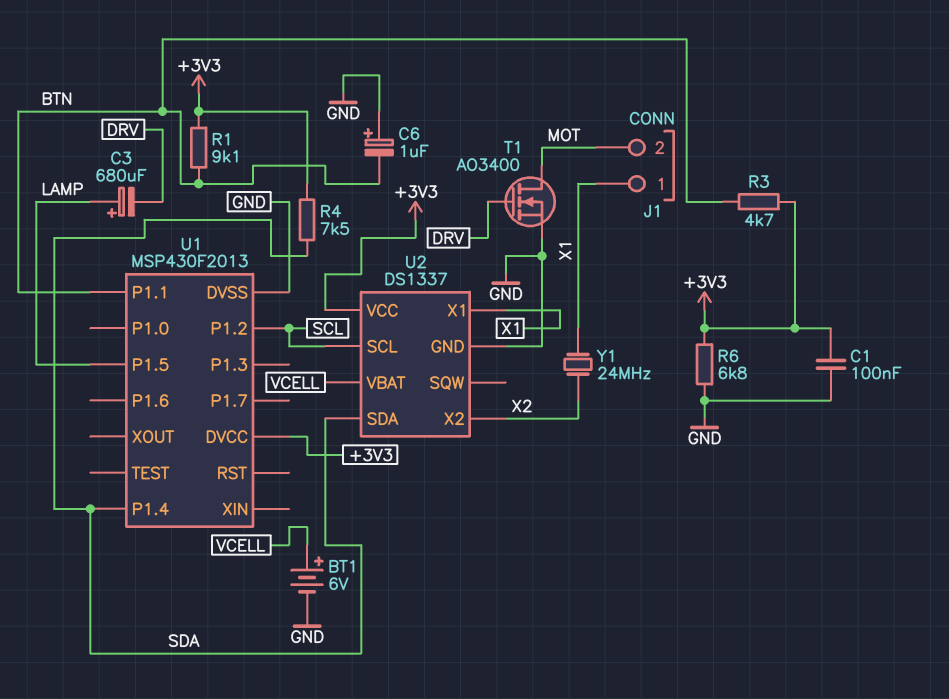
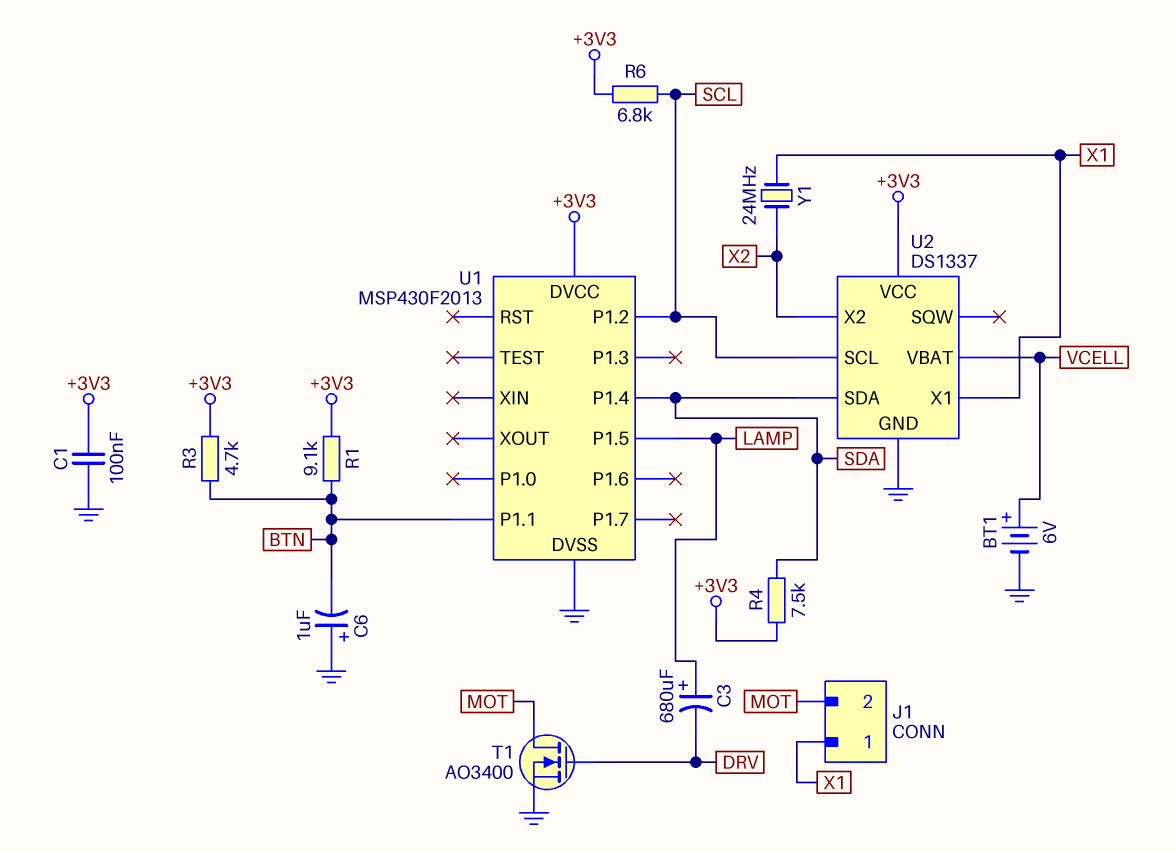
R6: 6.8k (+3V3, GND) -> 6.8k (+3V3, SCL)

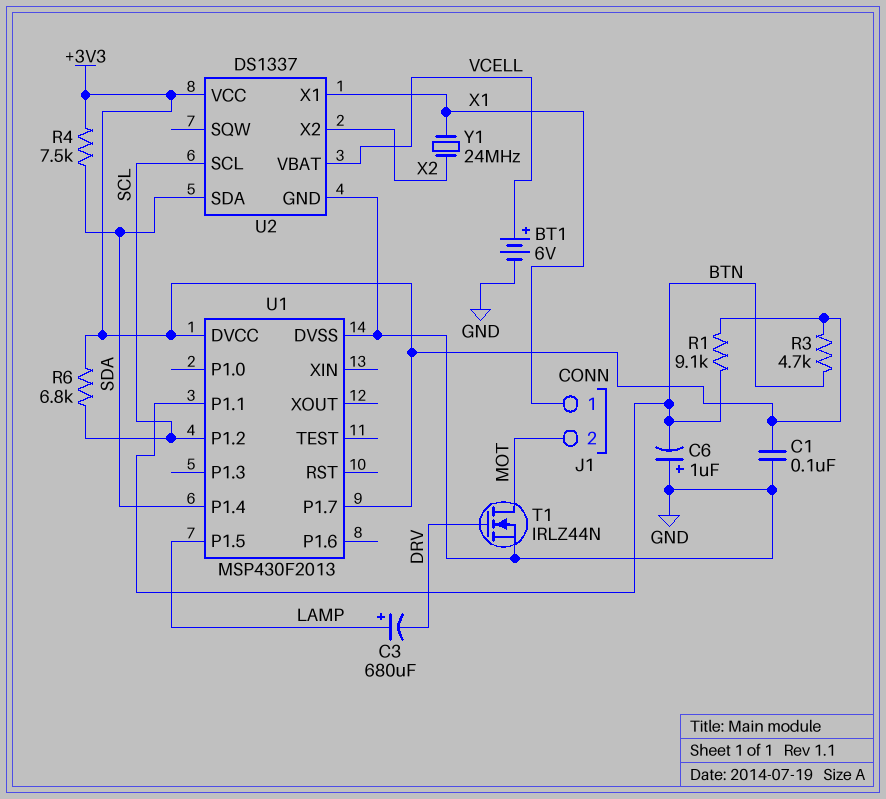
T1: NMOS AO3400 (G DRV, D MOT, S GND) -> NMOS IRLZ44N (G DRV, D MOT, S GND)
U1 pin P1.7: none -> +3V3

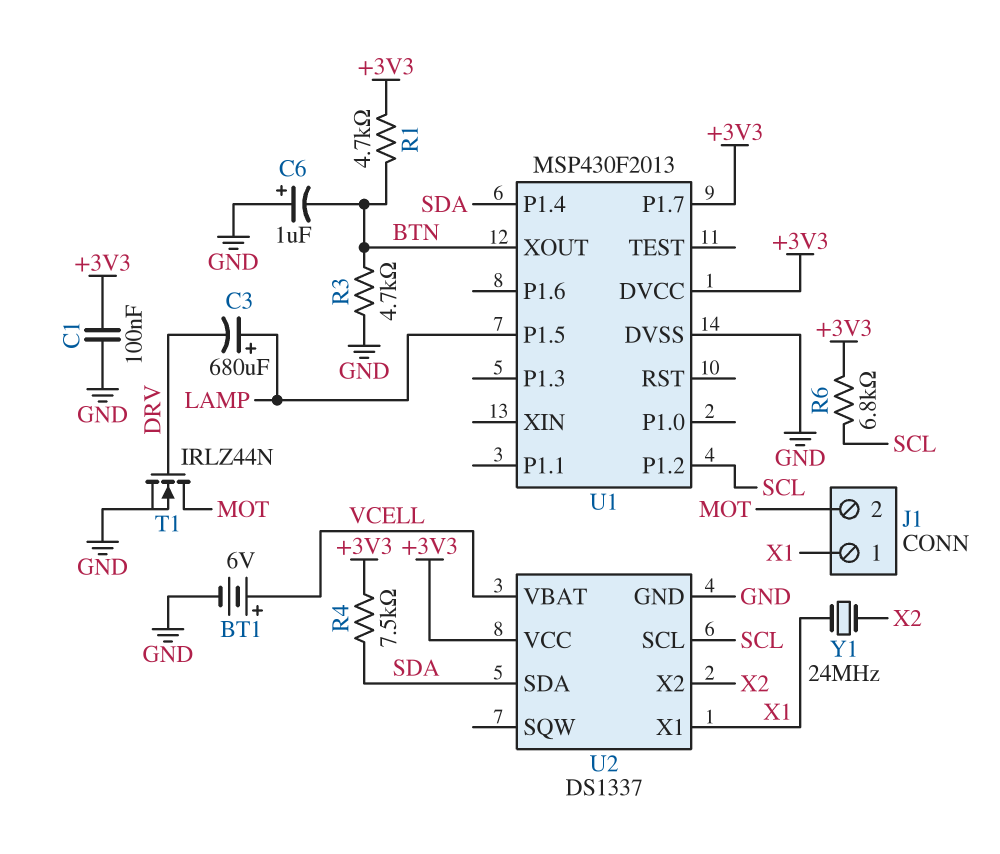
R1: 9.1k (+3V3, BTN) -> 4.7k (+3V3, BTN)
R3: 4.7k (+3V3, BTN) -> 4.7k (BTN, GND)
U1 pin P1.1: BTN -> none
U1 pin XOUT: none -> BTN

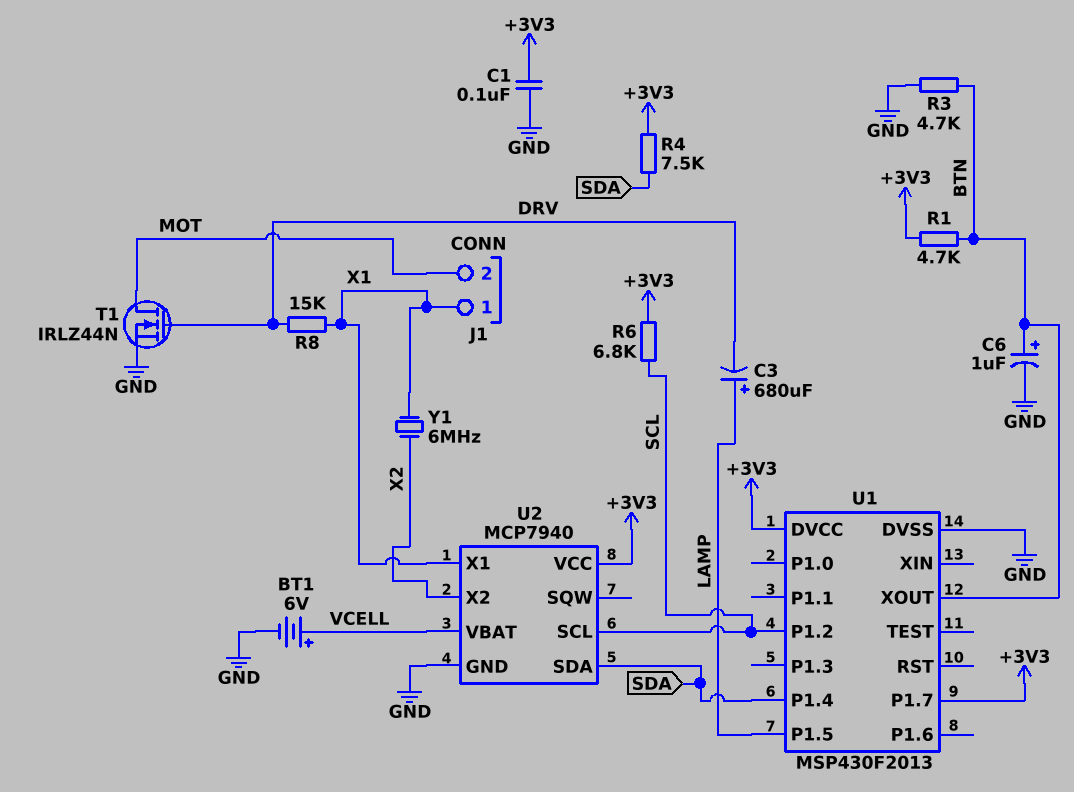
C6: 1uF (plus GND, minus BTN) -> 1uF (plus BTN, minus GND)
R8: none -> 15k (DRV, X1)
U2: DS1337 -> MCP7940
Y1: 24MHz (X1, X2) -> 6MHz (X1, X2)

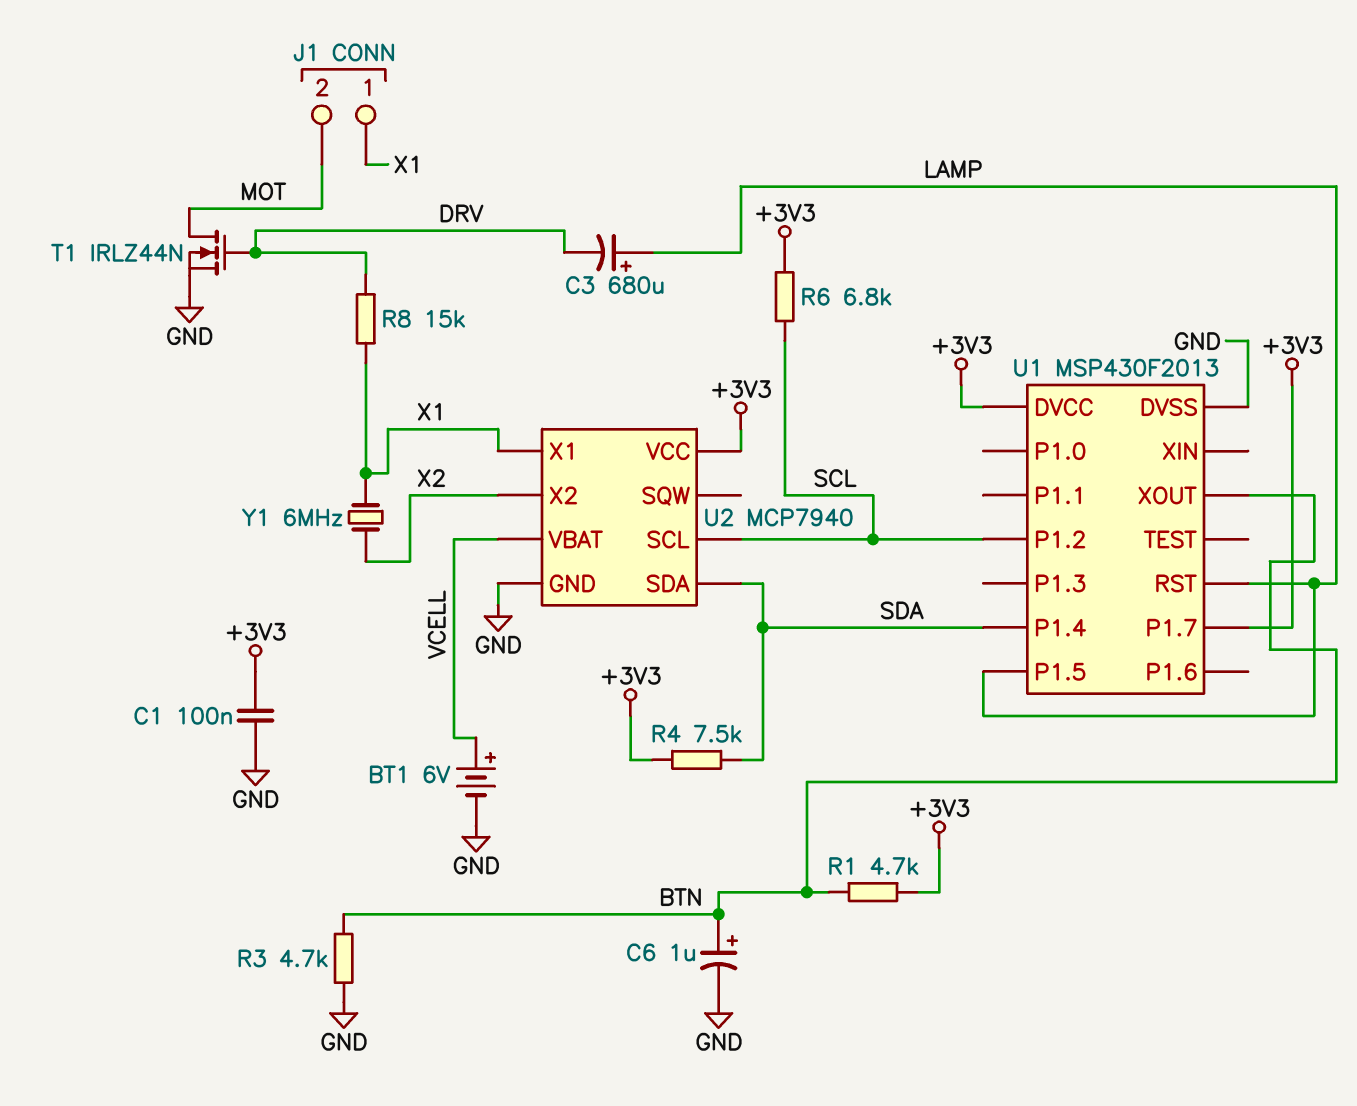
U1 pin RST: none -> LAMP

